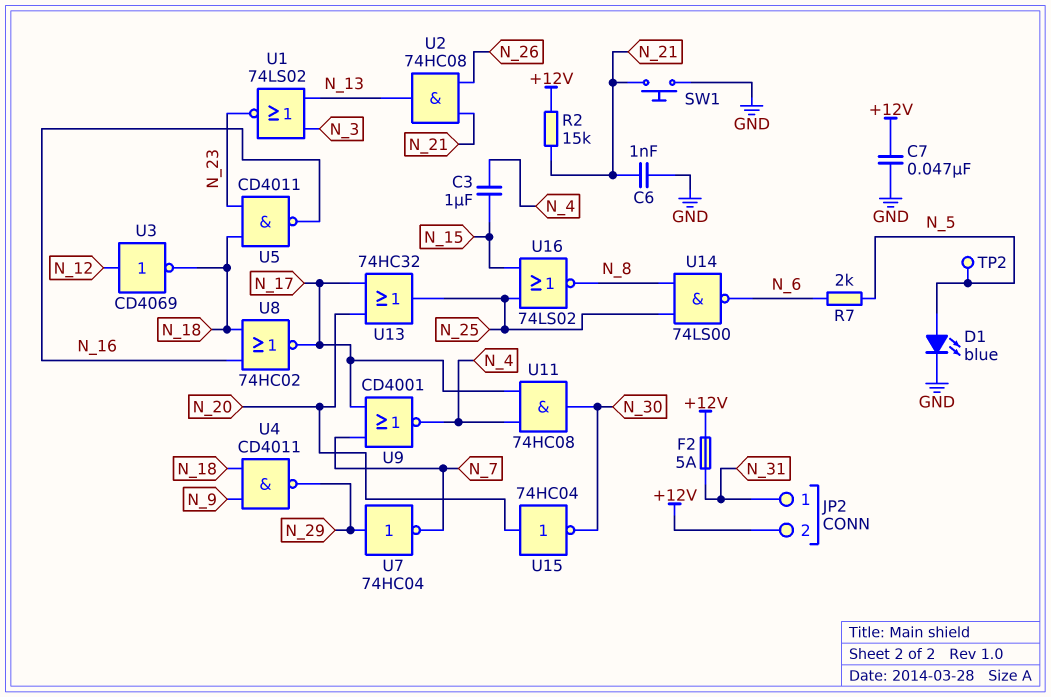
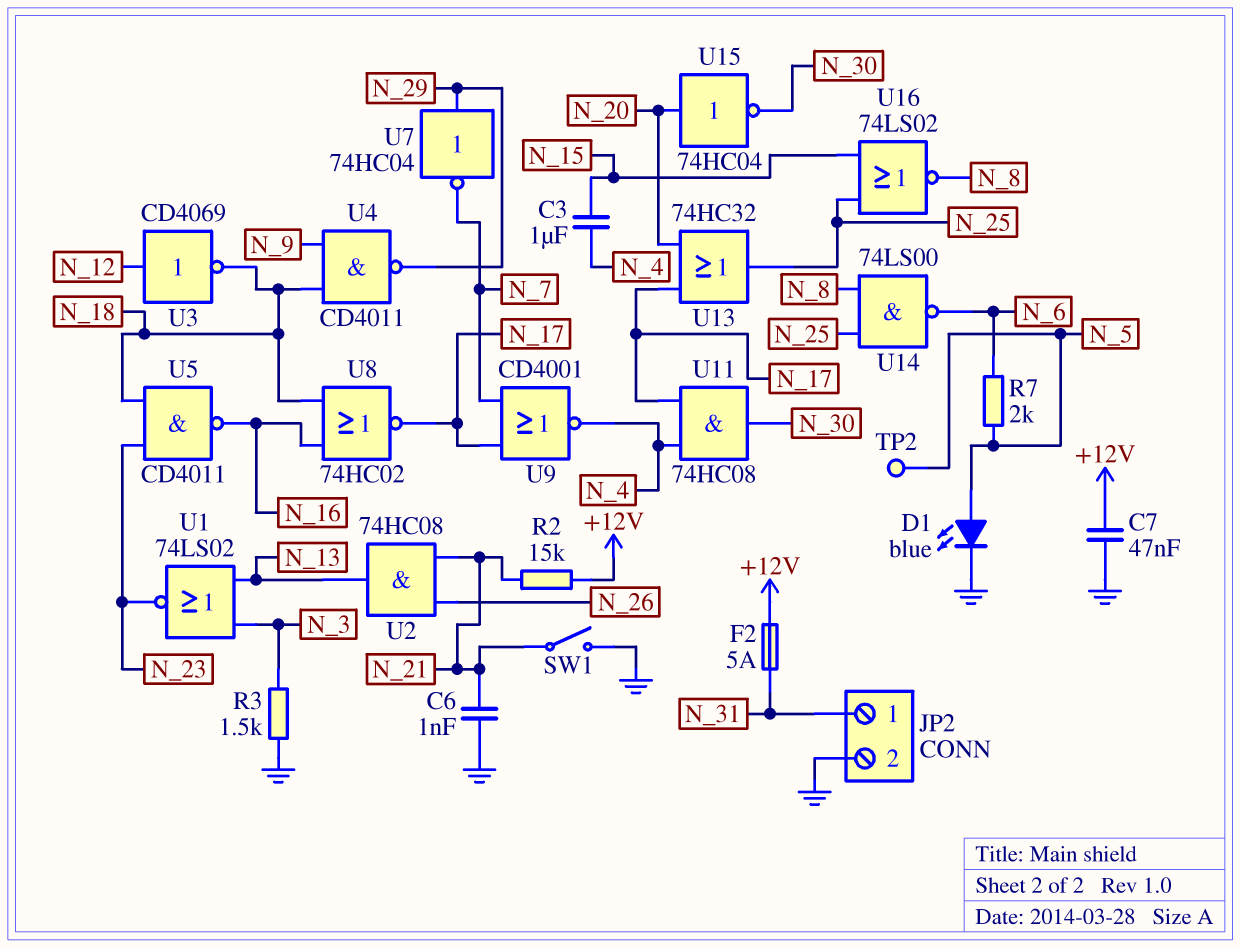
JP2 pin 2: +12V -> GND
R3: none -> 1.5k (GND, N_3)
SW1: button (GND, N_21) -> switch (GND, N_21)

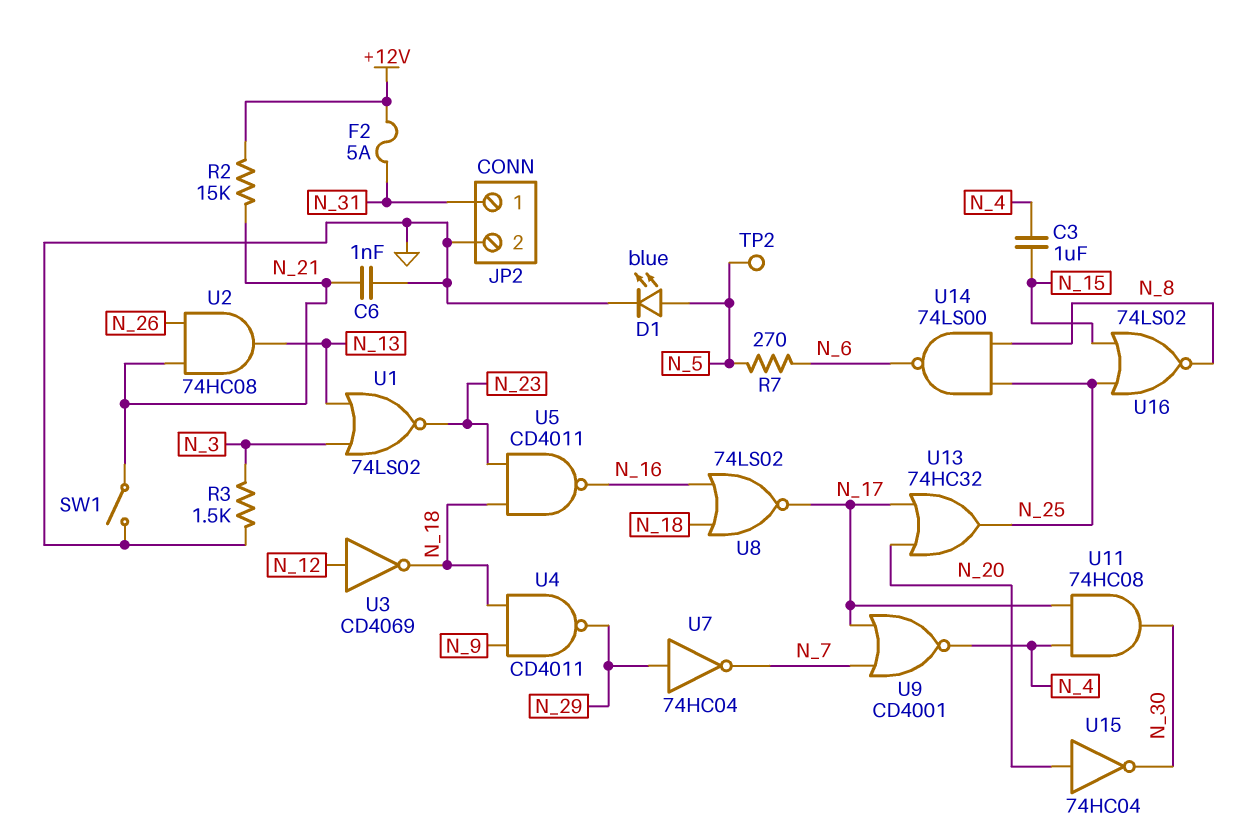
C7: 47nF (+12V, GND) -> none
R7: 2k (N_5, N_6) -> 270 (N_5, N_6)
U8: NOR 74HC02 (in N_16, in N_18, out N_17) -> NOR 74LS02 (in N_16, in N_18, out N_17)

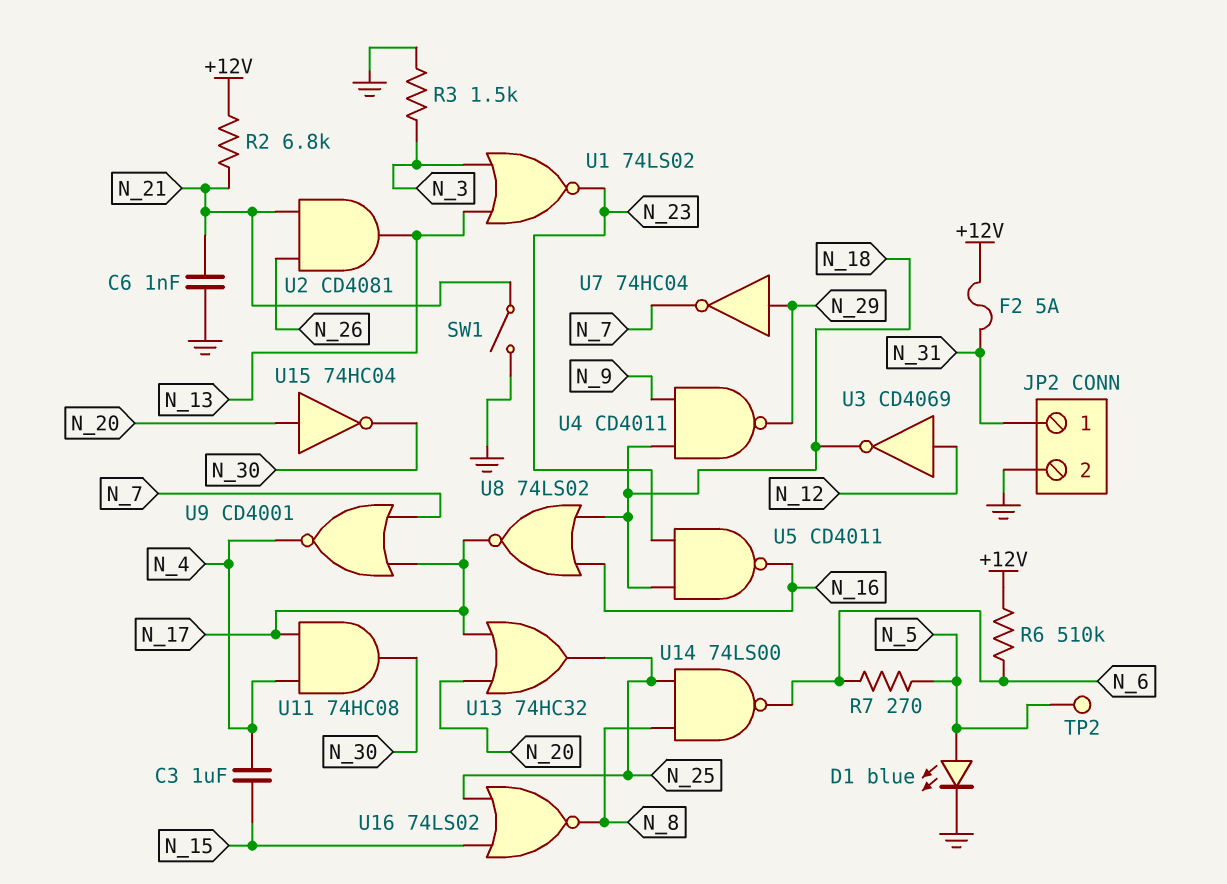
R2: 15k (+12V, N_21) -> 6.8k (+12V, N_21)
R6: none -> 510k (+12V, N_6)
U2: AND 74HC08 (in N_21, in N_26, out N_13) -> AND CD4081 (in N_21, in N_26, out N_13)

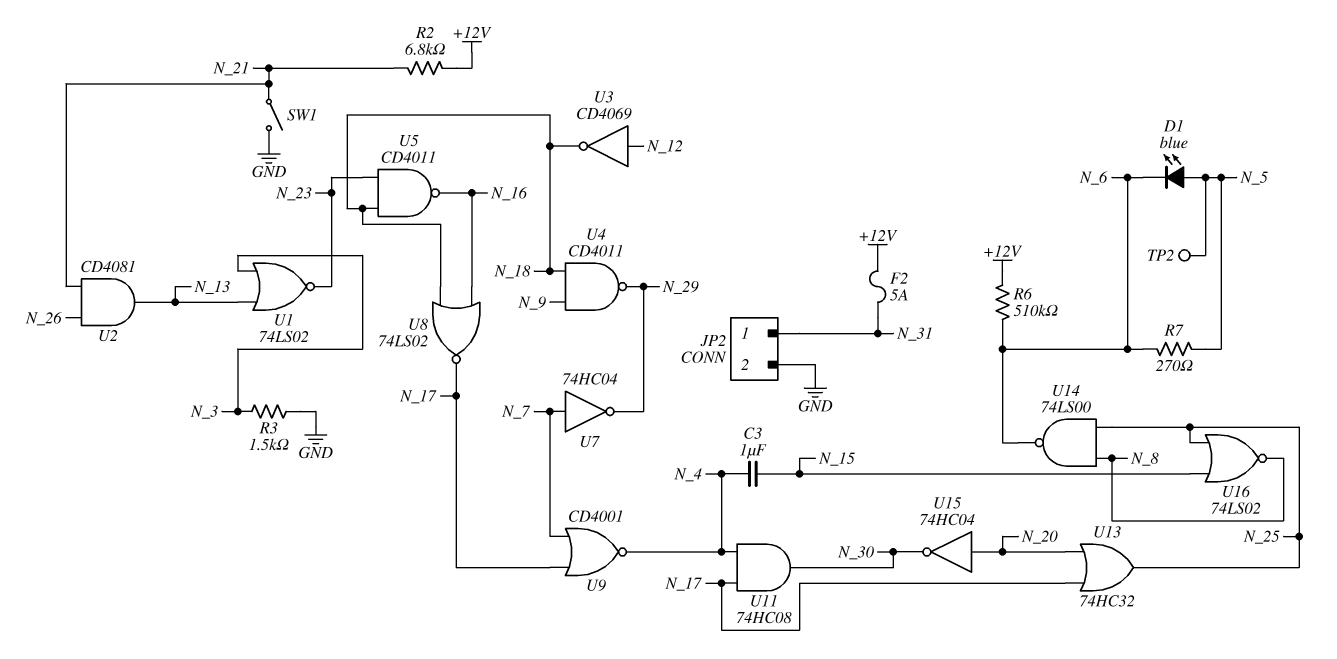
C6: 1nF (GND, N_21) -> none
D1: LED blue (A N_5, K GND) -> LED blue (A N_5, K N_6)
U7: NOT 74HC04 (in N_29, out N_7) -> NOT 74HC04 (in N_7, out N_29)

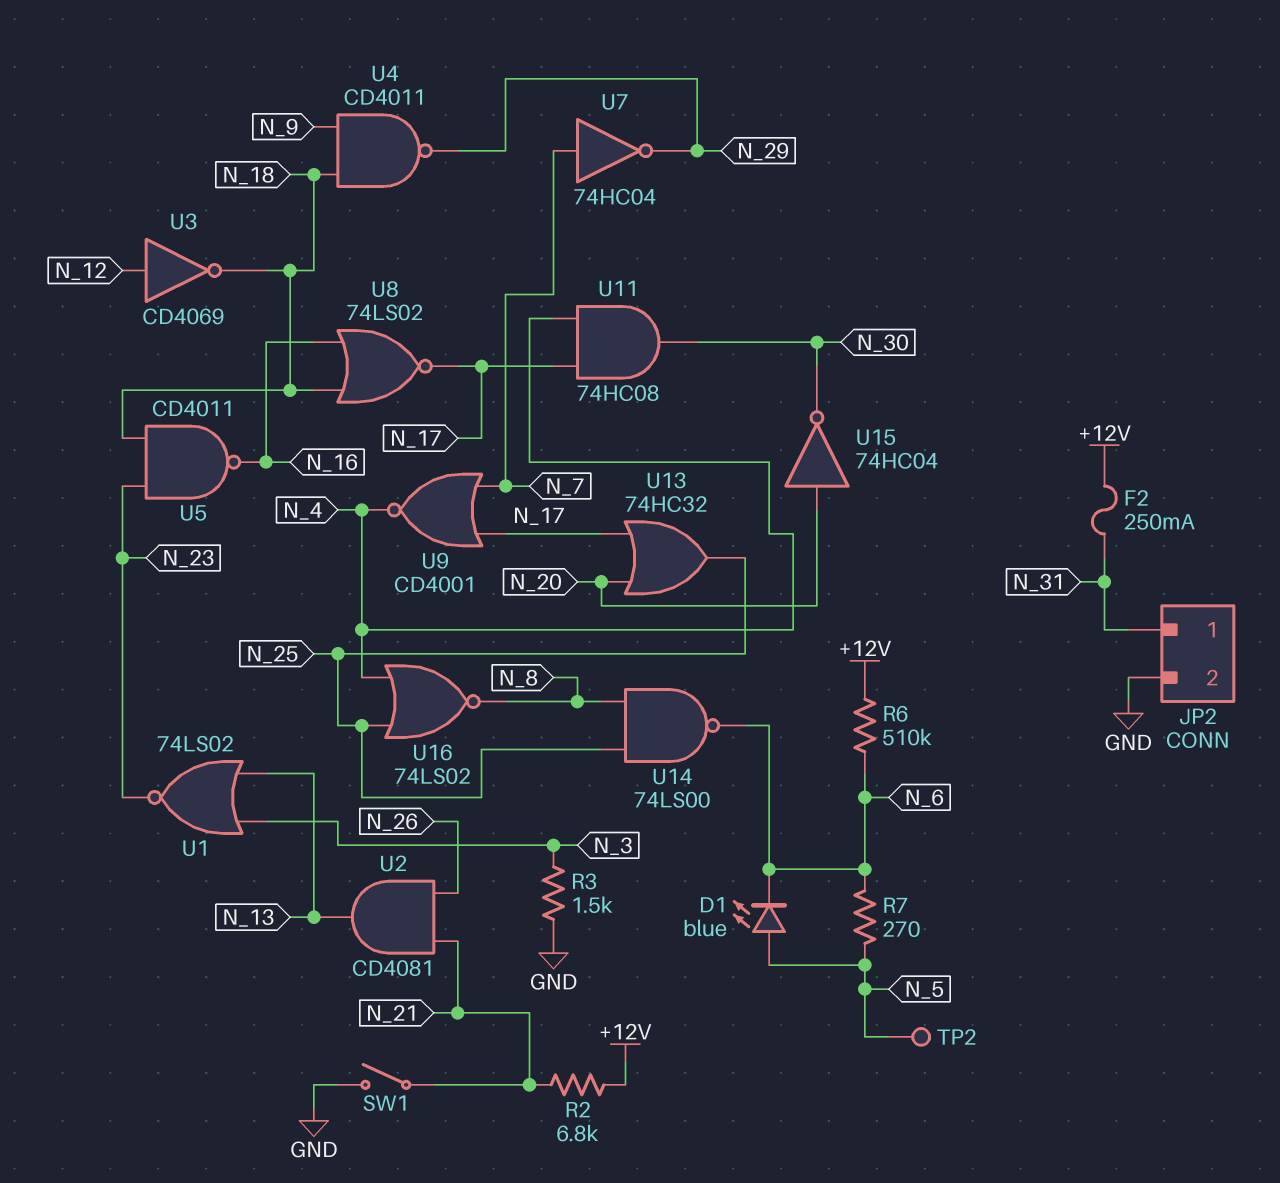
C3: 1uF (N_4, N_15) -> none
F2: 5A (+12V, N_31) -> 250mA (+12V, N_31)
U16: NOR 74LS02 (in N_15, in N_25, out N_8) -> NOR 74LS02 (in N_4, in N_25, out N_8)

